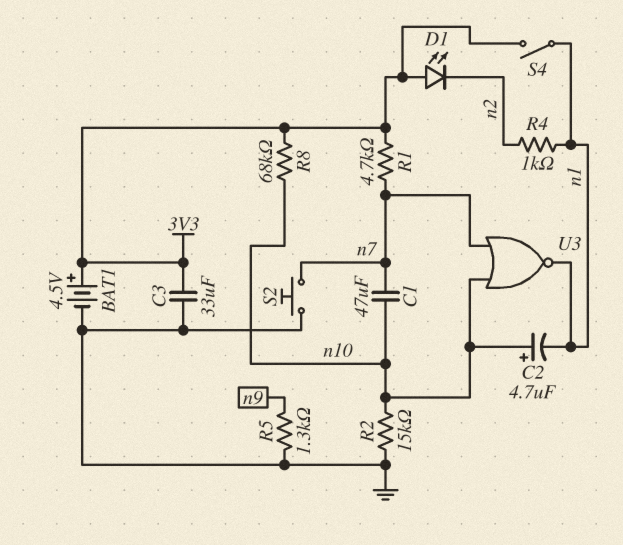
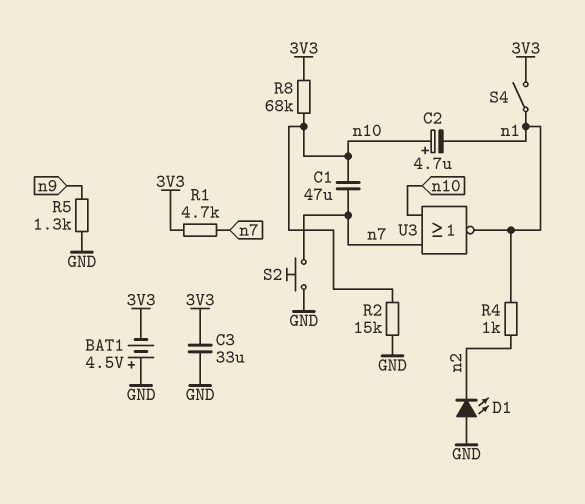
BAT1: 4.5V (plus 3V3, minus GND) -> 4.5V (plus GND, minus 3V3)
D1: LED (A 3V3, K n2) -> LED (A GND, K n2)

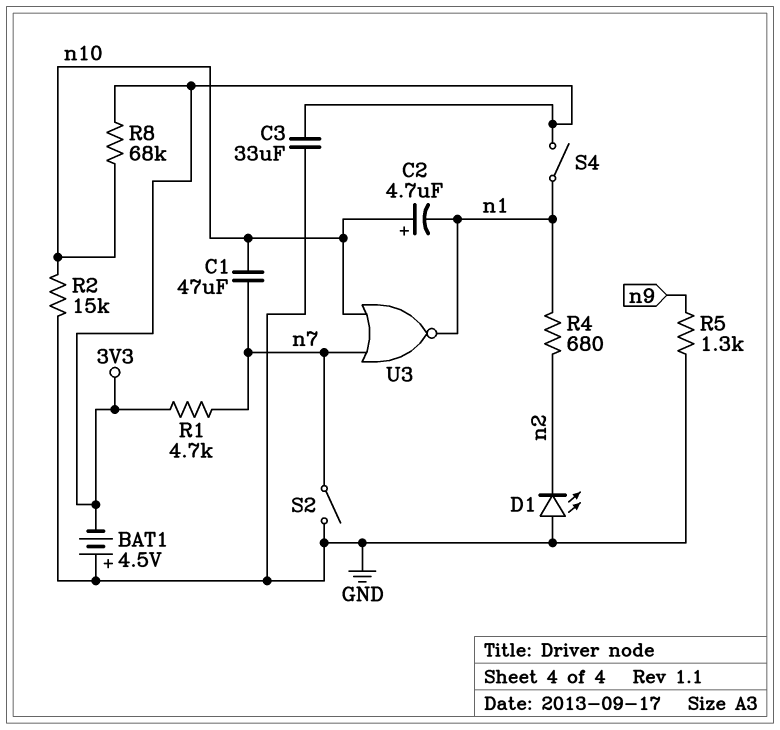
R4: 1k (n1, n2) -> 680 (n1, n2)
S2: button (GND, n7) -> switch (GND, n7)

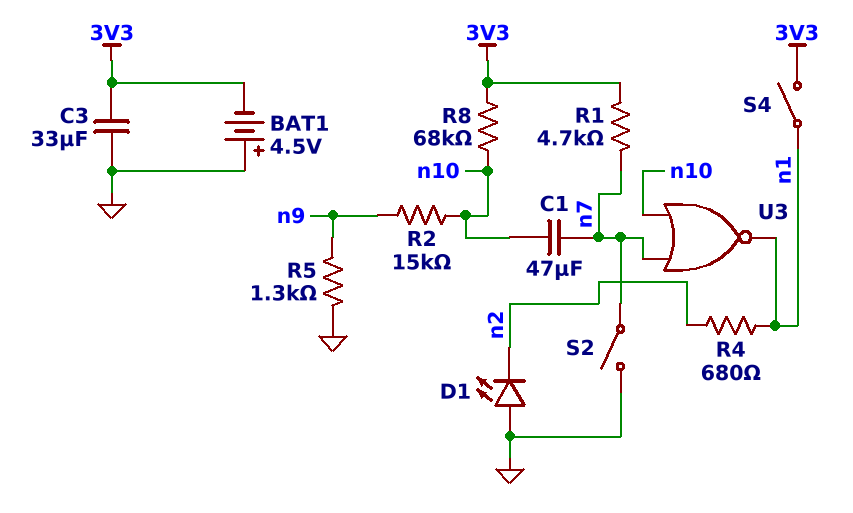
C2: 4.7uF (plus n10, minus n1) -> none
R2: 15k (GND, n10) -> 15k (n9, n10)

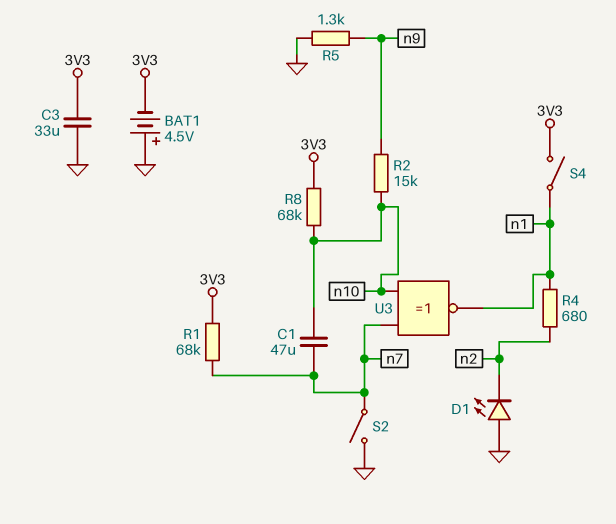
R1: 4.7k (3V3, n7) -> 68k (3V3, n7)
U3: NOR (in n7, in n10, out n1) -> XNOR (in n7, in n10, out n1)

